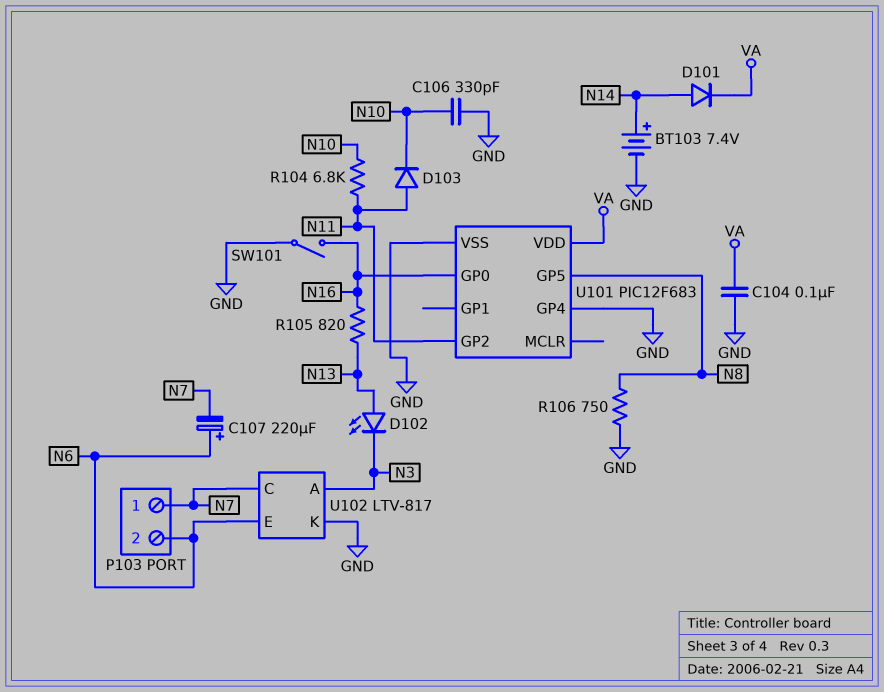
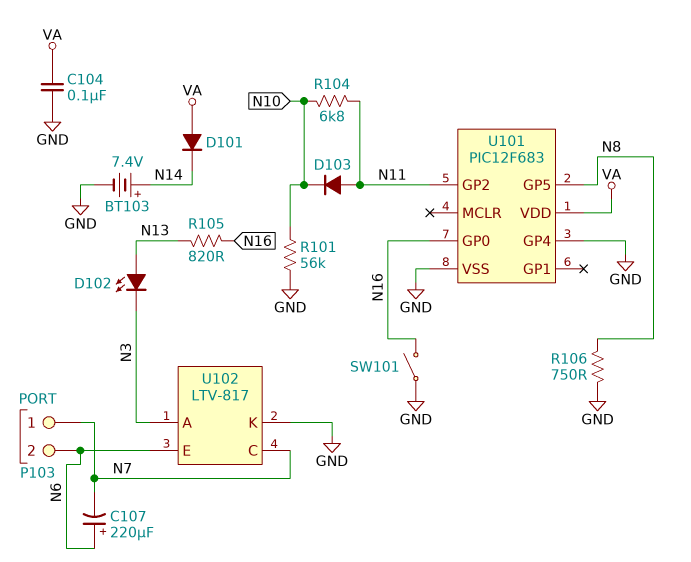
C106: 330pF (GND, N10) -> none
D101: diode (A N14, K VA) -> diode (A VA, K N14)
R101: none -> 56k (GND, N10)

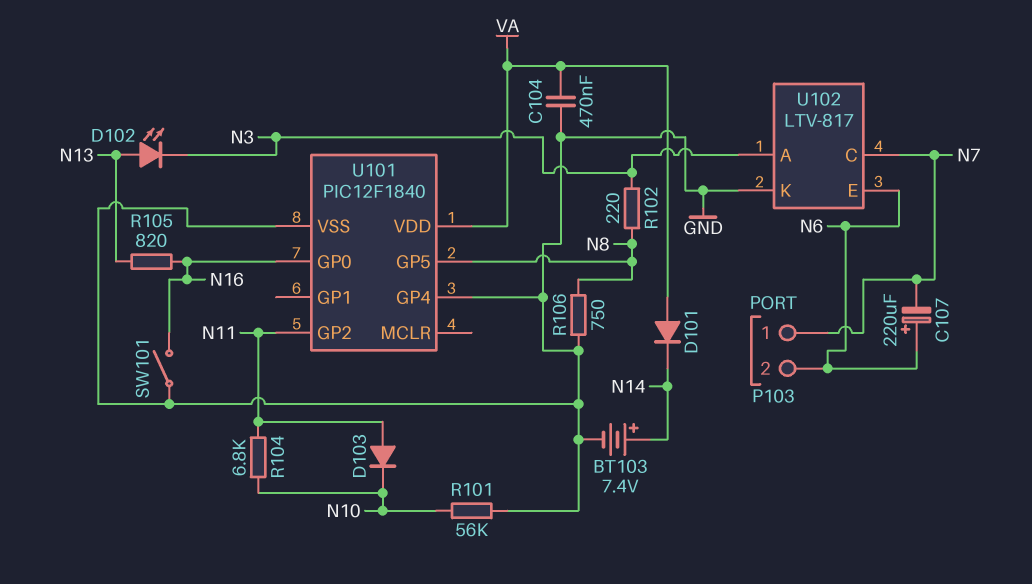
C104: 100nF (GND, VA) -> 470nF (GND, VA)
R102: none -> 220 (N3, N8)
U101: PIC12F683 -> PIC12F1840

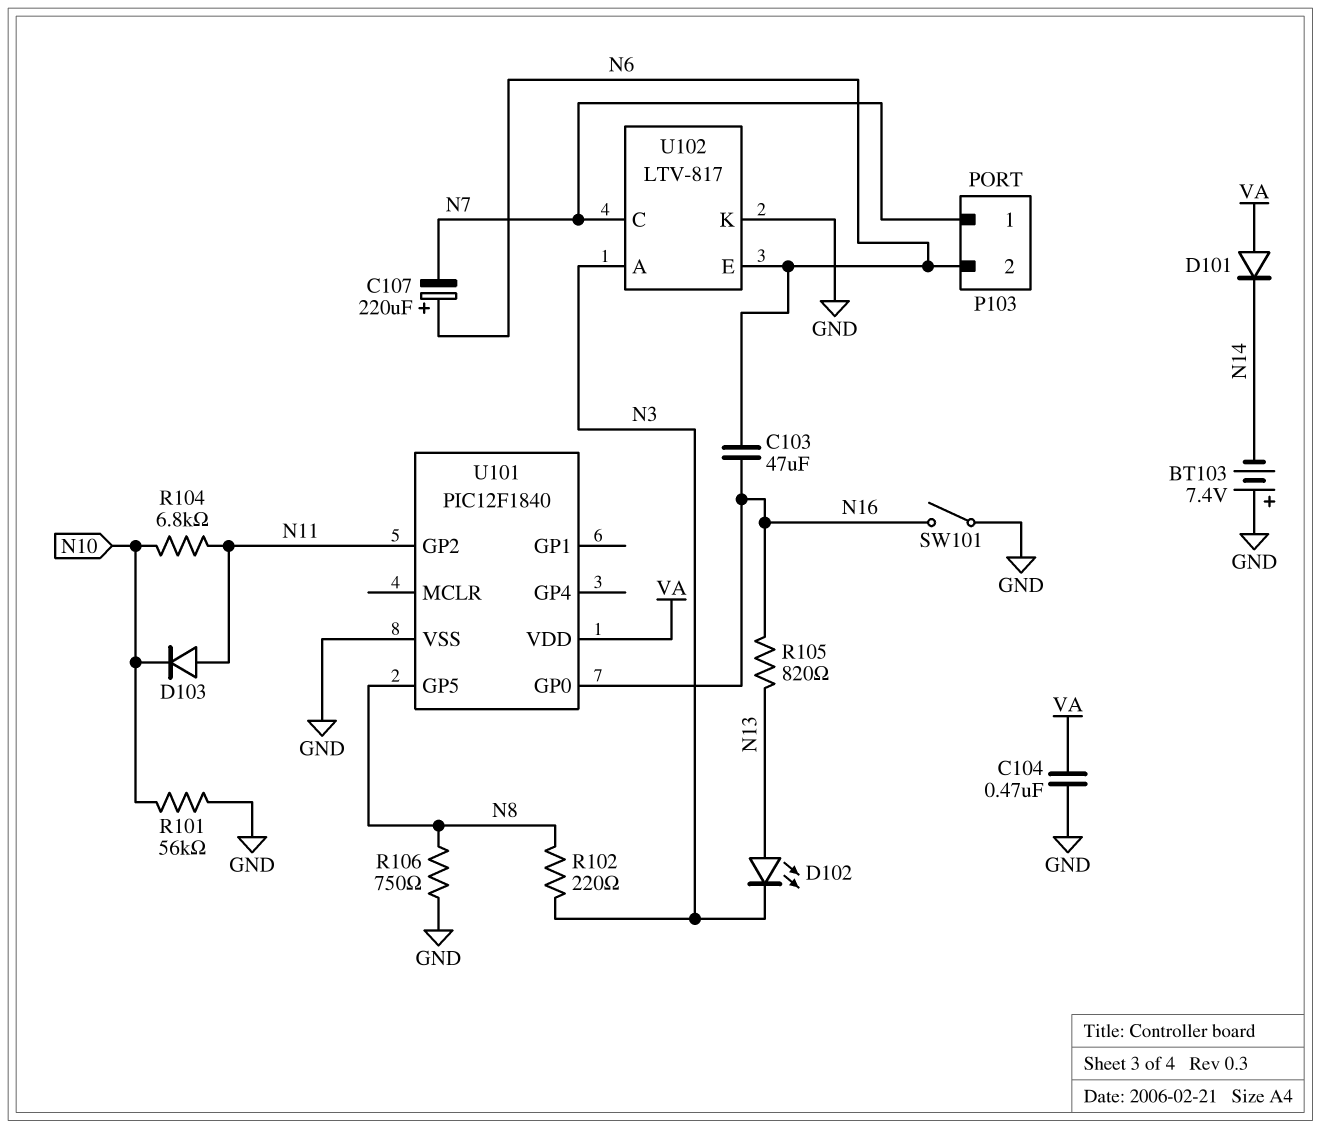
BT103: 7.4V (plus N14, minus GND) -> 7.4V (plus GND, minus N14)
C103: none -> 47uF (N6, N16)
U101 pin GP4: GND -> none

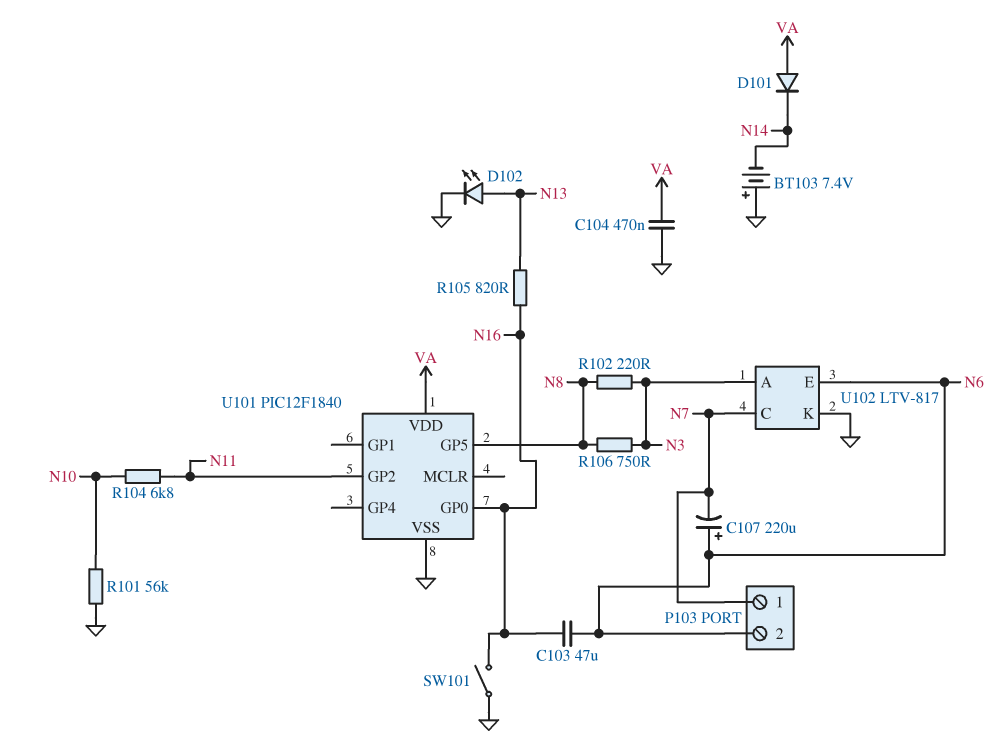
D102: LED (A N13, K N3) -> LED (A N13, K GND)
D103: diode (A N11, K N10) -> none
R106: 750 (GND, N8) -> 750 (N3, N8)

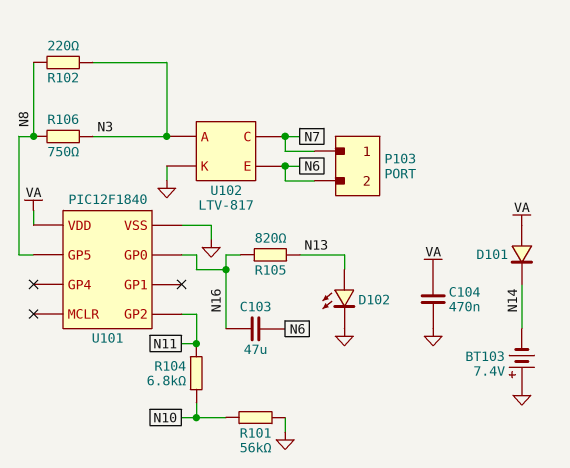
C107: 220uF (plus N6, minus N7) -> none
SW101: switch (GND, N16) -> none

